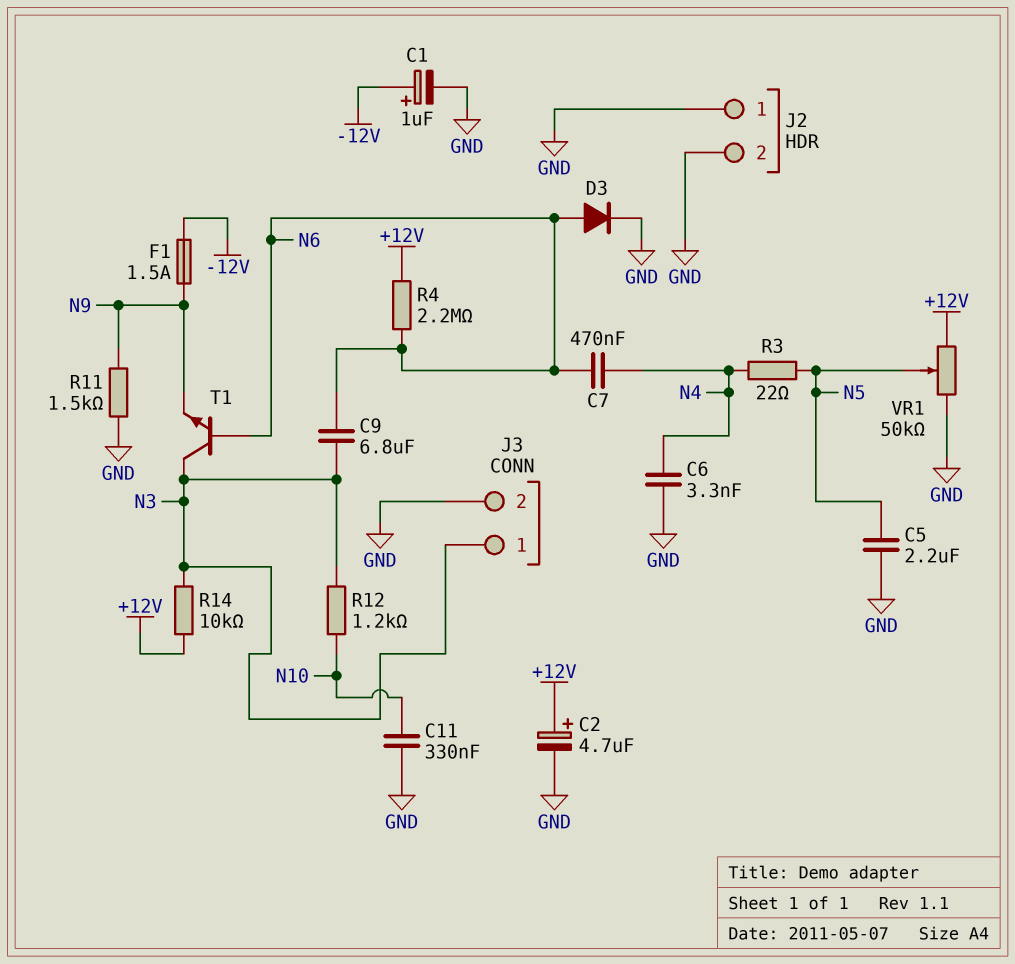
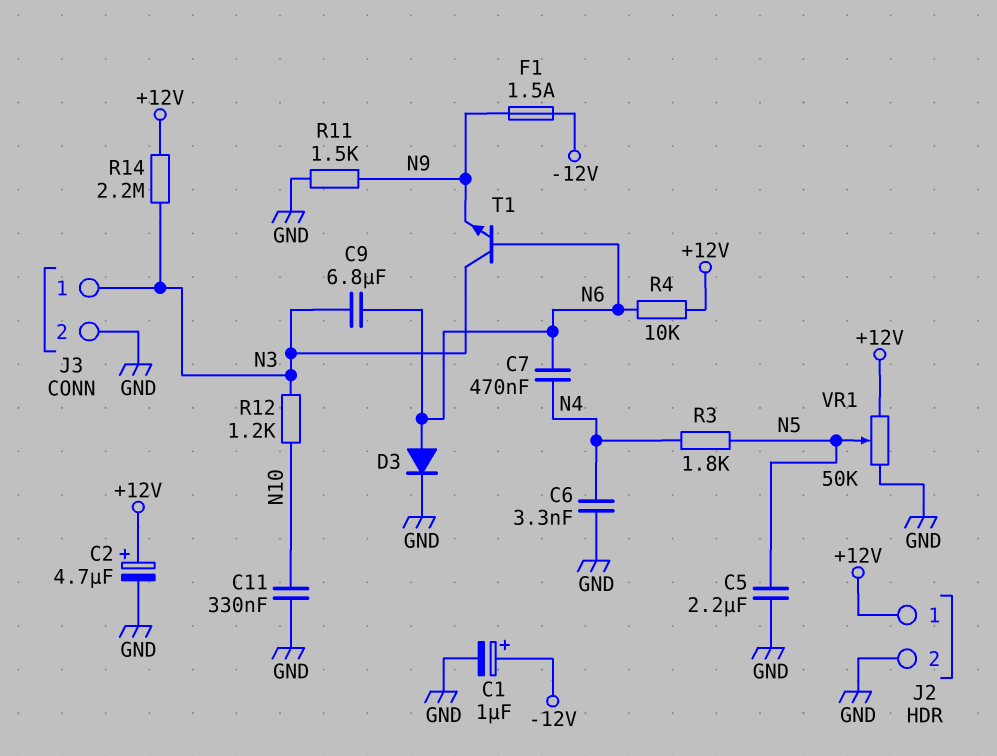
J2 pin 1: GND -> +12V
R3: 22 (N4, N5) -> 1.8k (N4, N5)
R4: 2.2M (+12V, N6) -> 10k (+12V, N6)
R14: 10k (+12V, N3) -> 2.2M (+12V, N3)

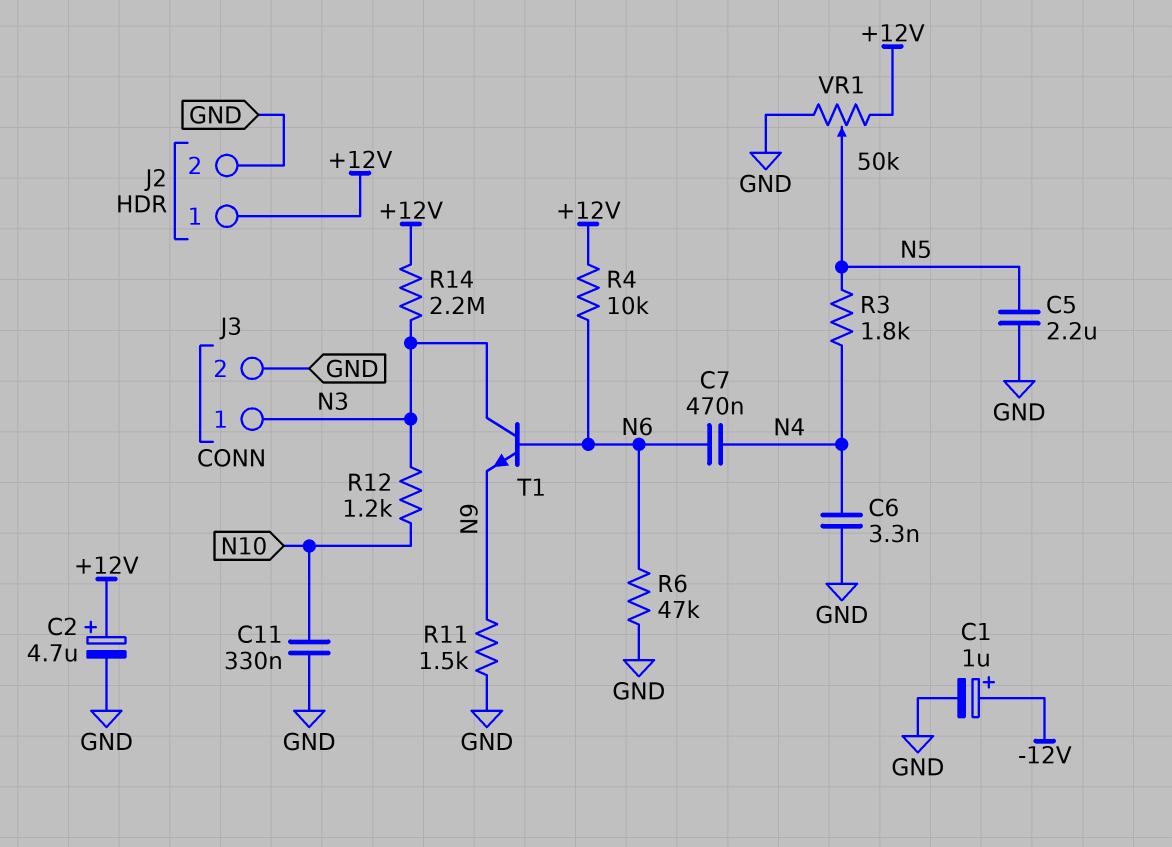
C9: 6.8uF (N3, N6) -> none
D3: diode (A N6, K GND) -> none
F1: 1.5A (-12V, N9) -> none
R6: none -> 47k (GND, N6)

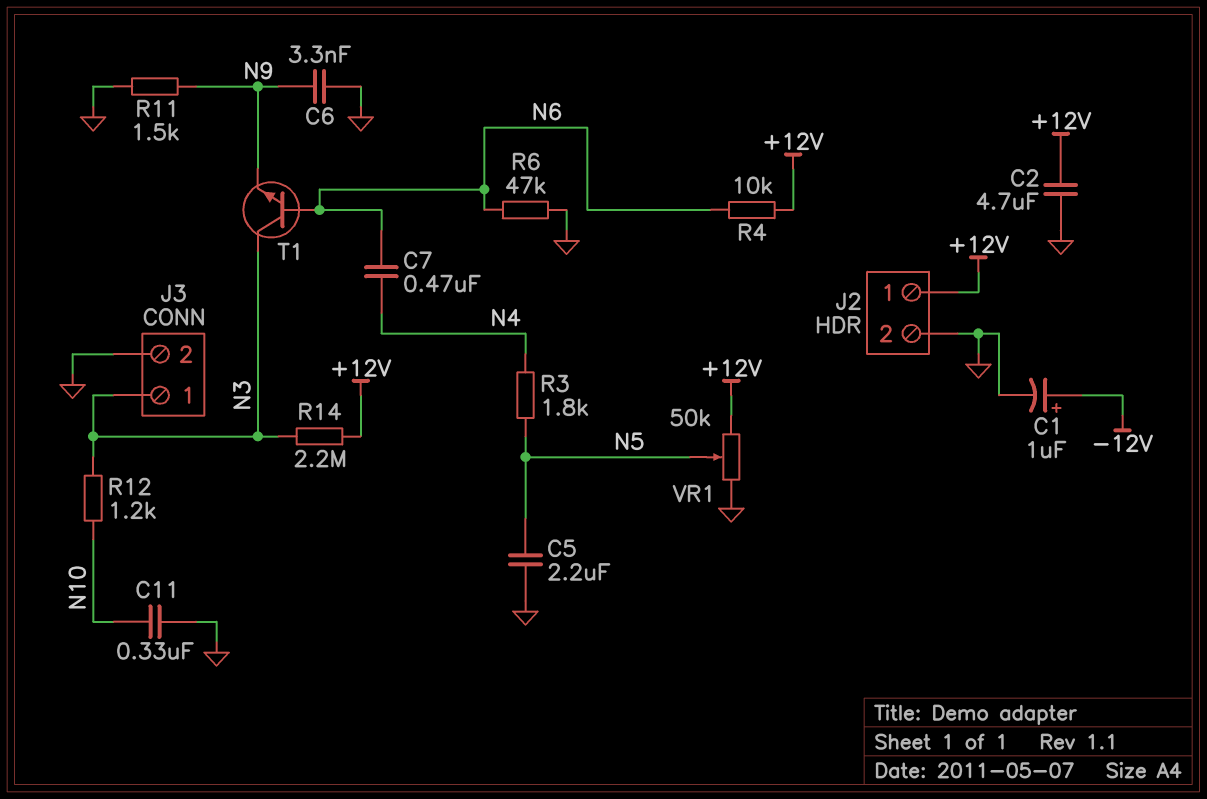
C2: 4.7uF (plus +12V, minus GND) -> 4.7uF (+12V, GND)
C6: 3.3nF (GND, N4) -> 3.3nF (GND, N9)

